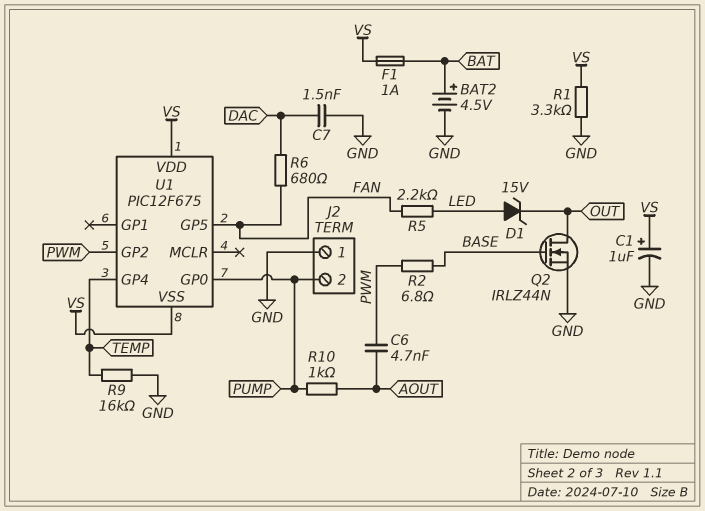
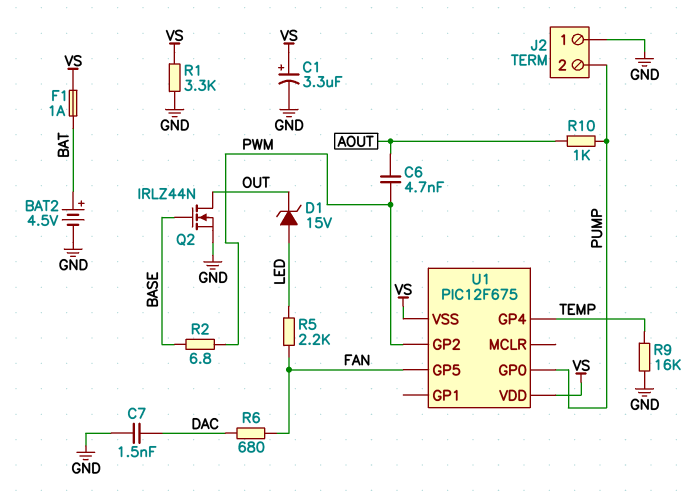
C1: 1uF (plus VS, minus GND) -> 3.3uF (plus VS, minus GND)

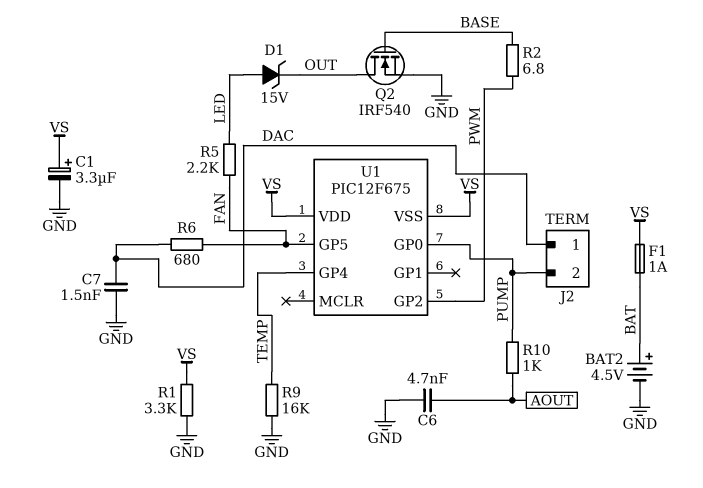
C6: 4.7nF (AOUT, PWM) -> 4.7nF (AOUT, GND)
J2 pin 1: GND -> DAC
Q2: NMOS IRLZ44N (G BASE, D OUT, S GND) -> NMOS IRF540 (G BASE, D OUT, S GND)

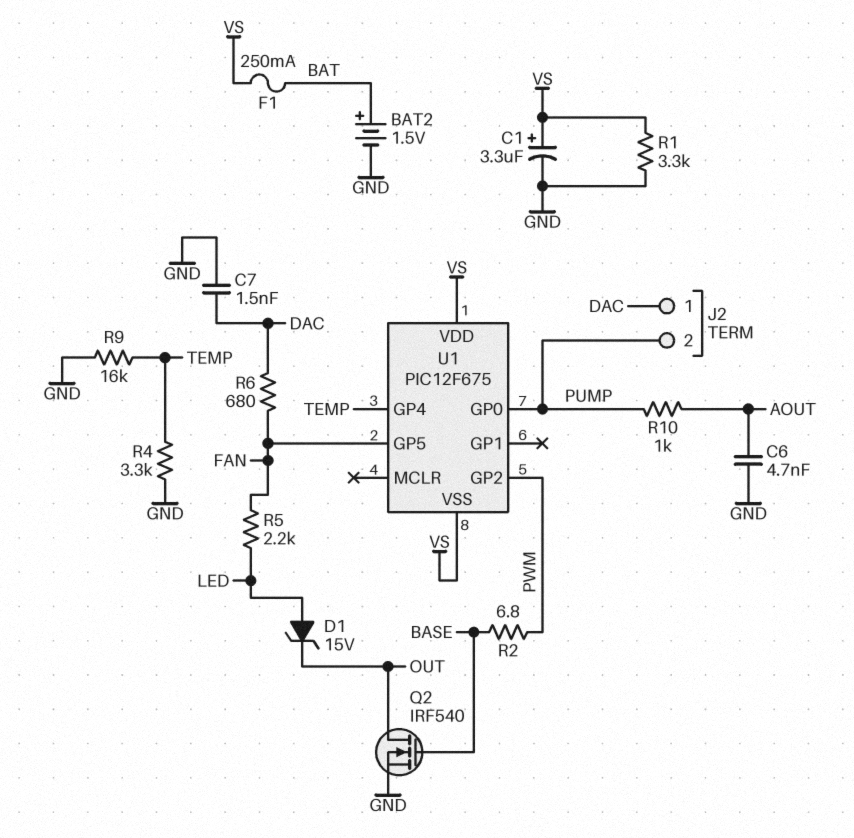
BAT2: 4.5V (plus BAT, minus GND) -> 1.5V (plus BAT, minus GND)
F1: 1A (BAT, VS) -> 250mA (BAT, VS)
R4: none -> 3.3k (GND, TEMP)

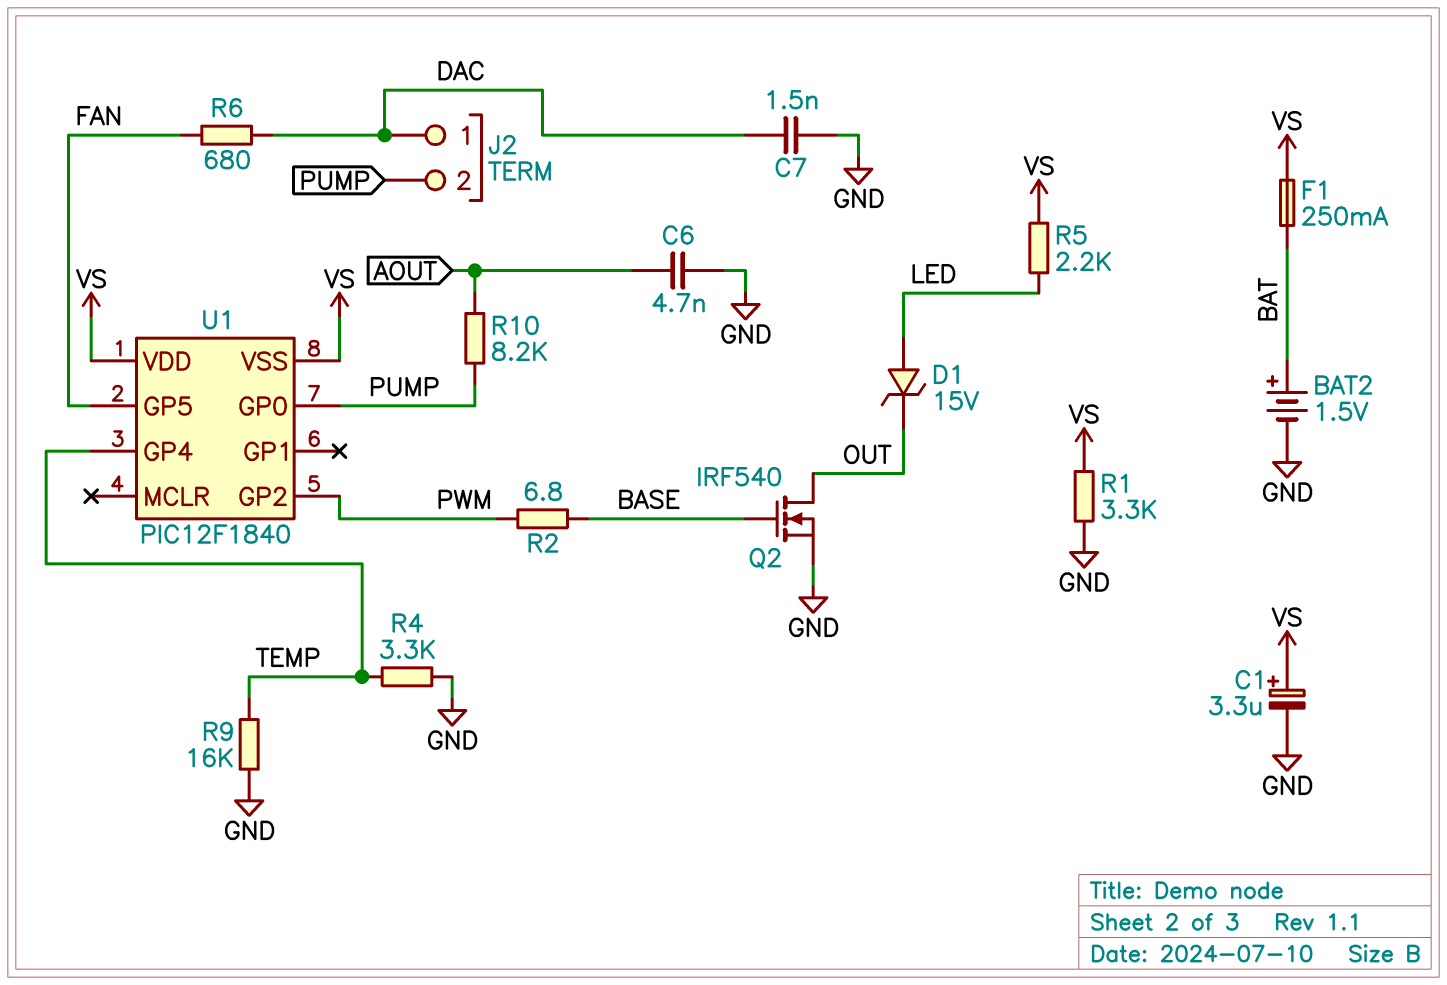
R5: 2.2k (FAN, LED) -> 2.2k (LED, VS)
R10: 1k (AOUT, PUMP) -> 8.2k (AOUT, PUMP)
U1: PIC12F675 -> PIC12F1840

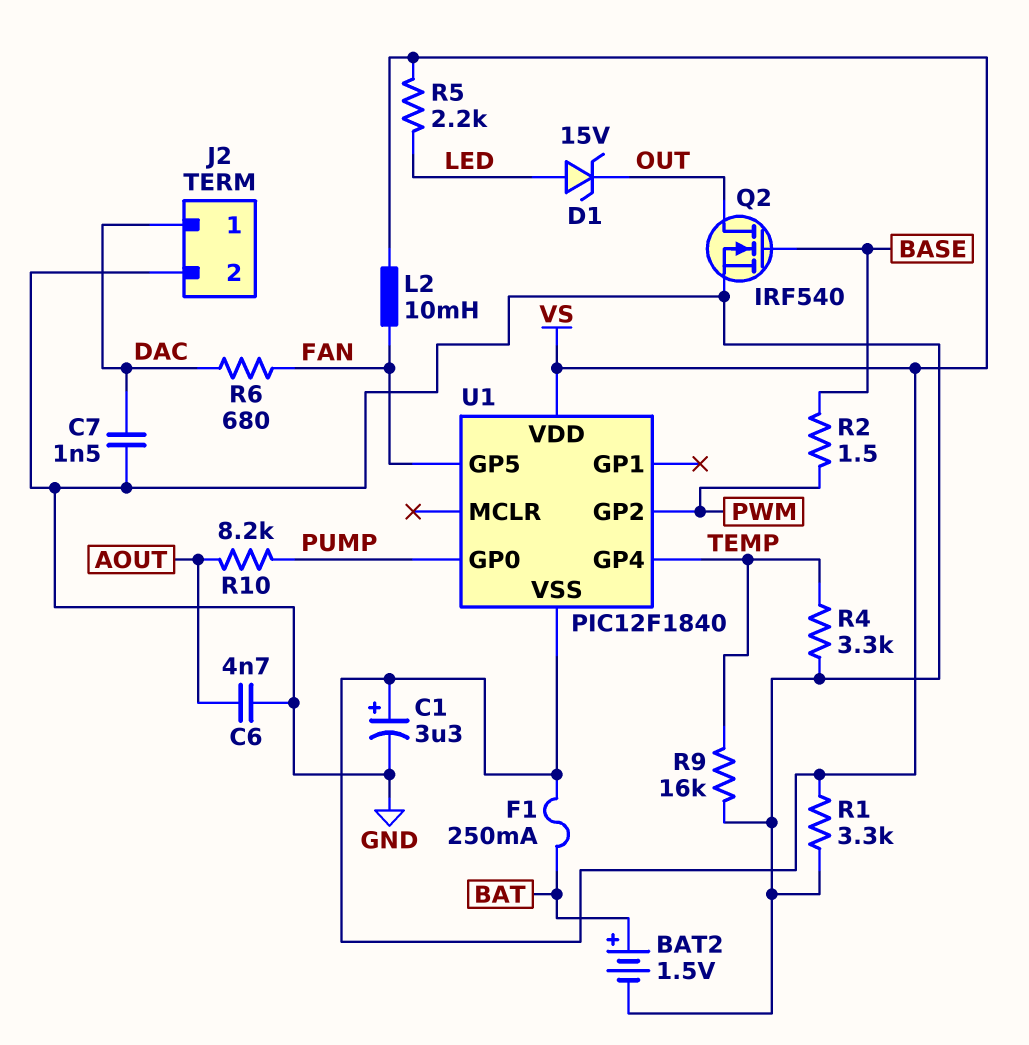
J2 pin 2: PUMP -> GND
L2: none -> 10mH (FAN, VS)
R2: 6.8 (BASE, PWM) -> 1.5 (BASE, PWM)

